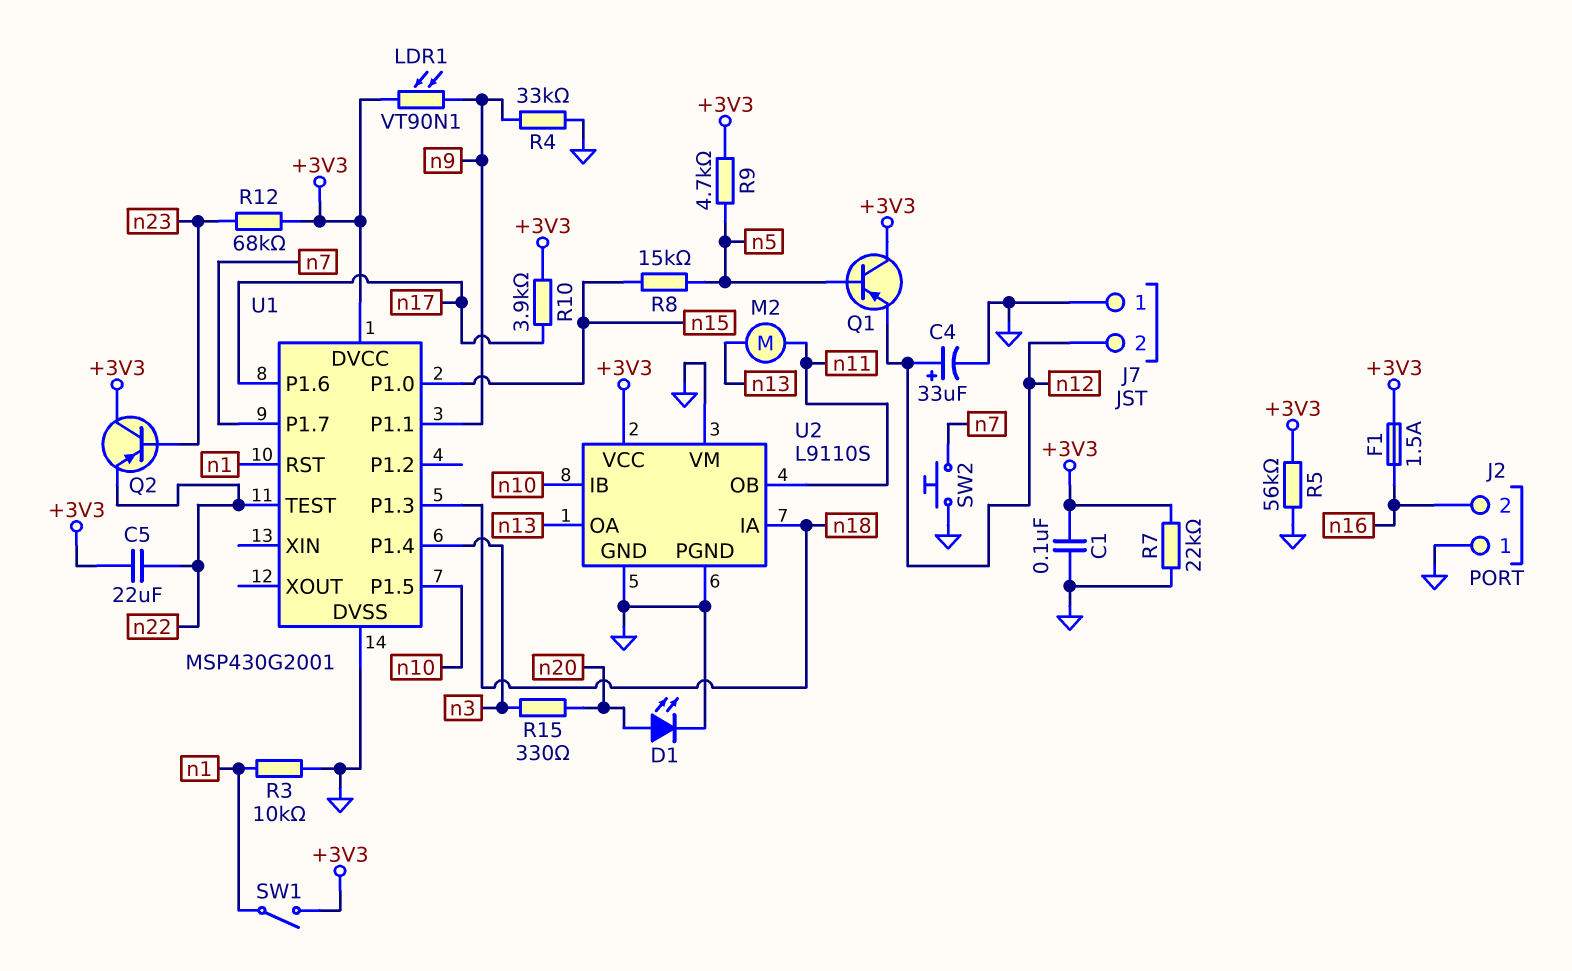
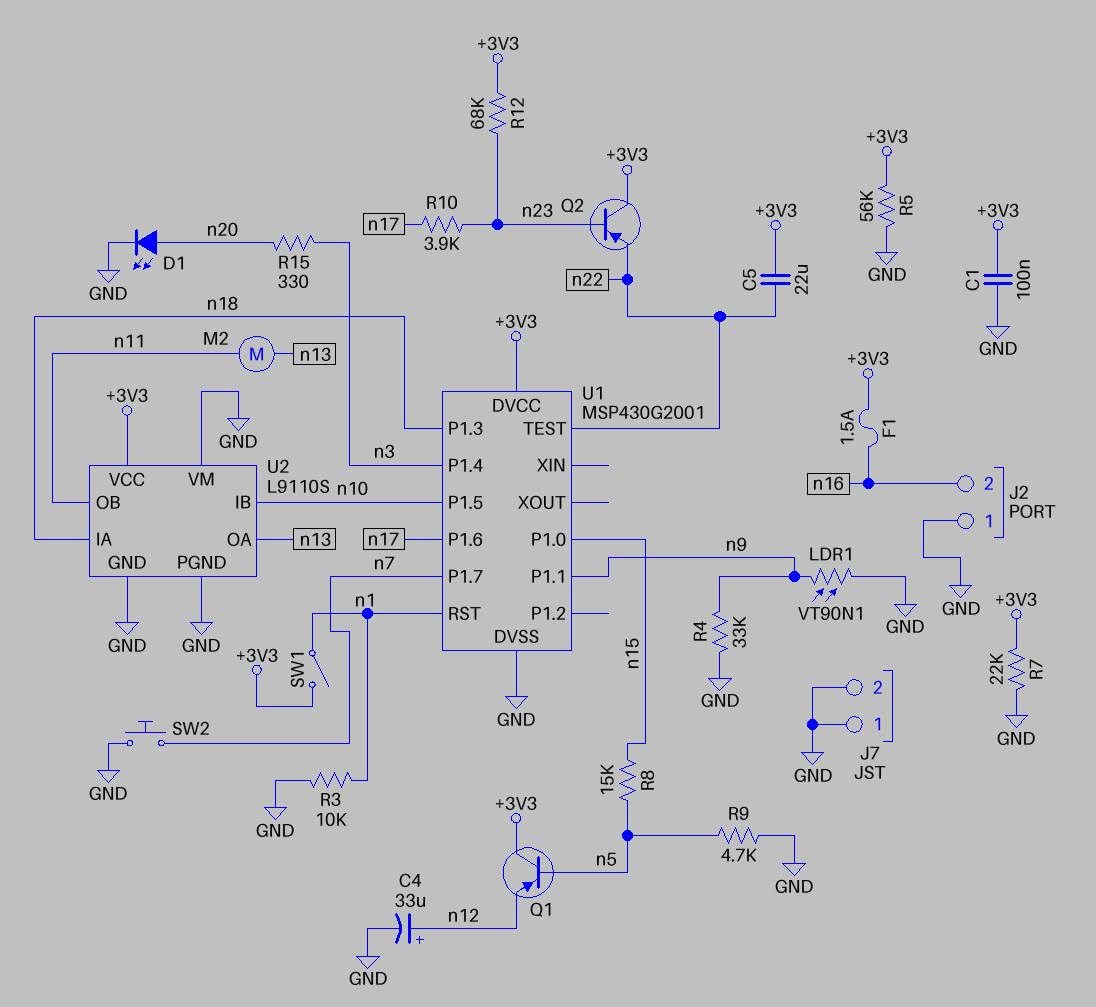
J7 pin 2: n12 -> GND
LDR1: VT90N1 (+3V3, n9) -> VT90N1 (GND, n9)
R9: 4.7k (+3V3, n5) -> 4.7k (GND, n5)
R10: 3.9k (+3V3, n17) -> 3.9k (n17, n23)

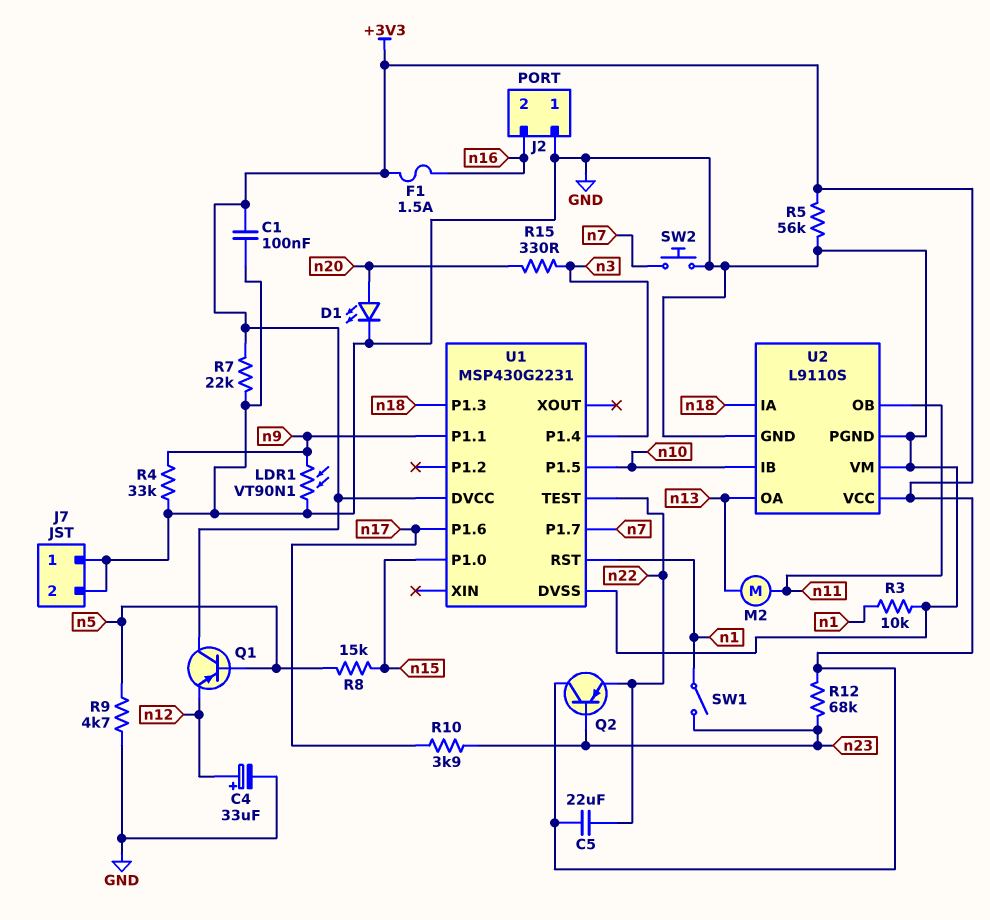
SW1: switch (+3V3, n1) -> switch (n1, n23)
U1: MSP430G2001 -> MSP430G2231

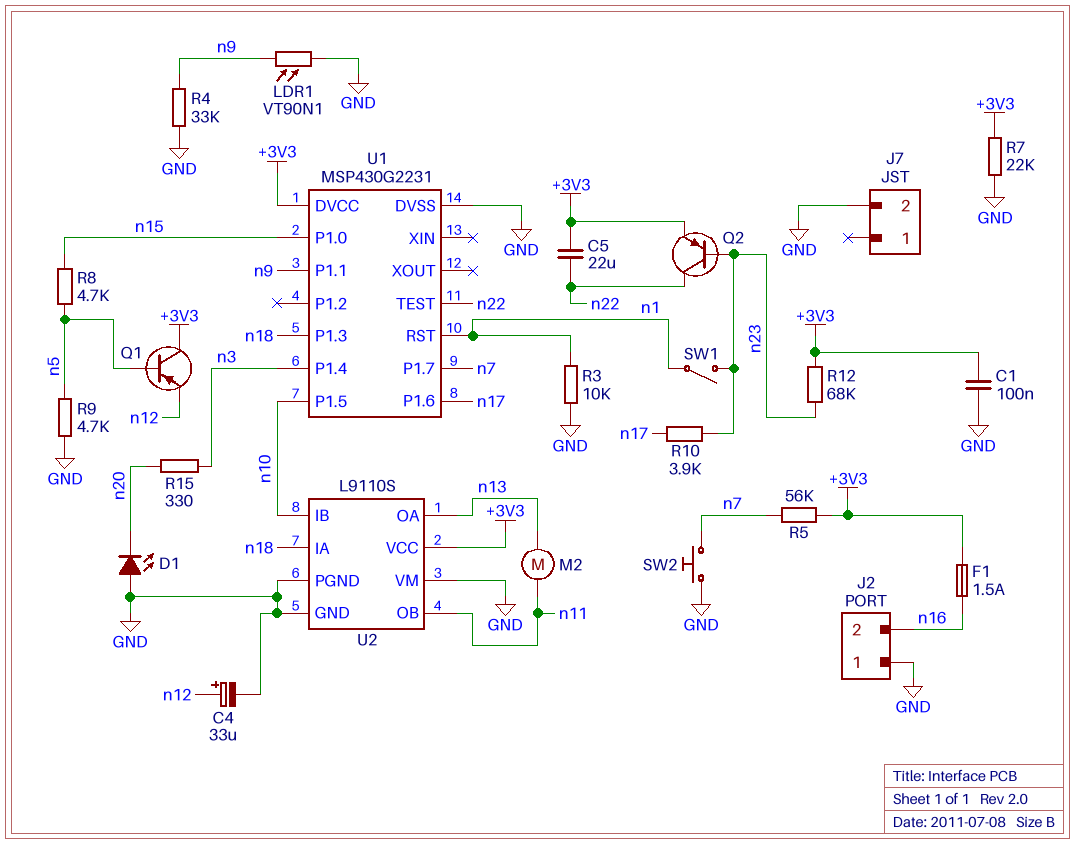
D1: LED (A n20, K GND) -> LED (A GND, K n20)
J7 pin 1: GND -> none
Q2: PNP (B n23, C +3V3, E n22) -> PNP (B n23, C n22, E +3V3)
R5: 56k (+3V3, GND) -> 56k (+3V3, n7)
R8: 15k (n5, n15) -> 4.7k (n5, n15)

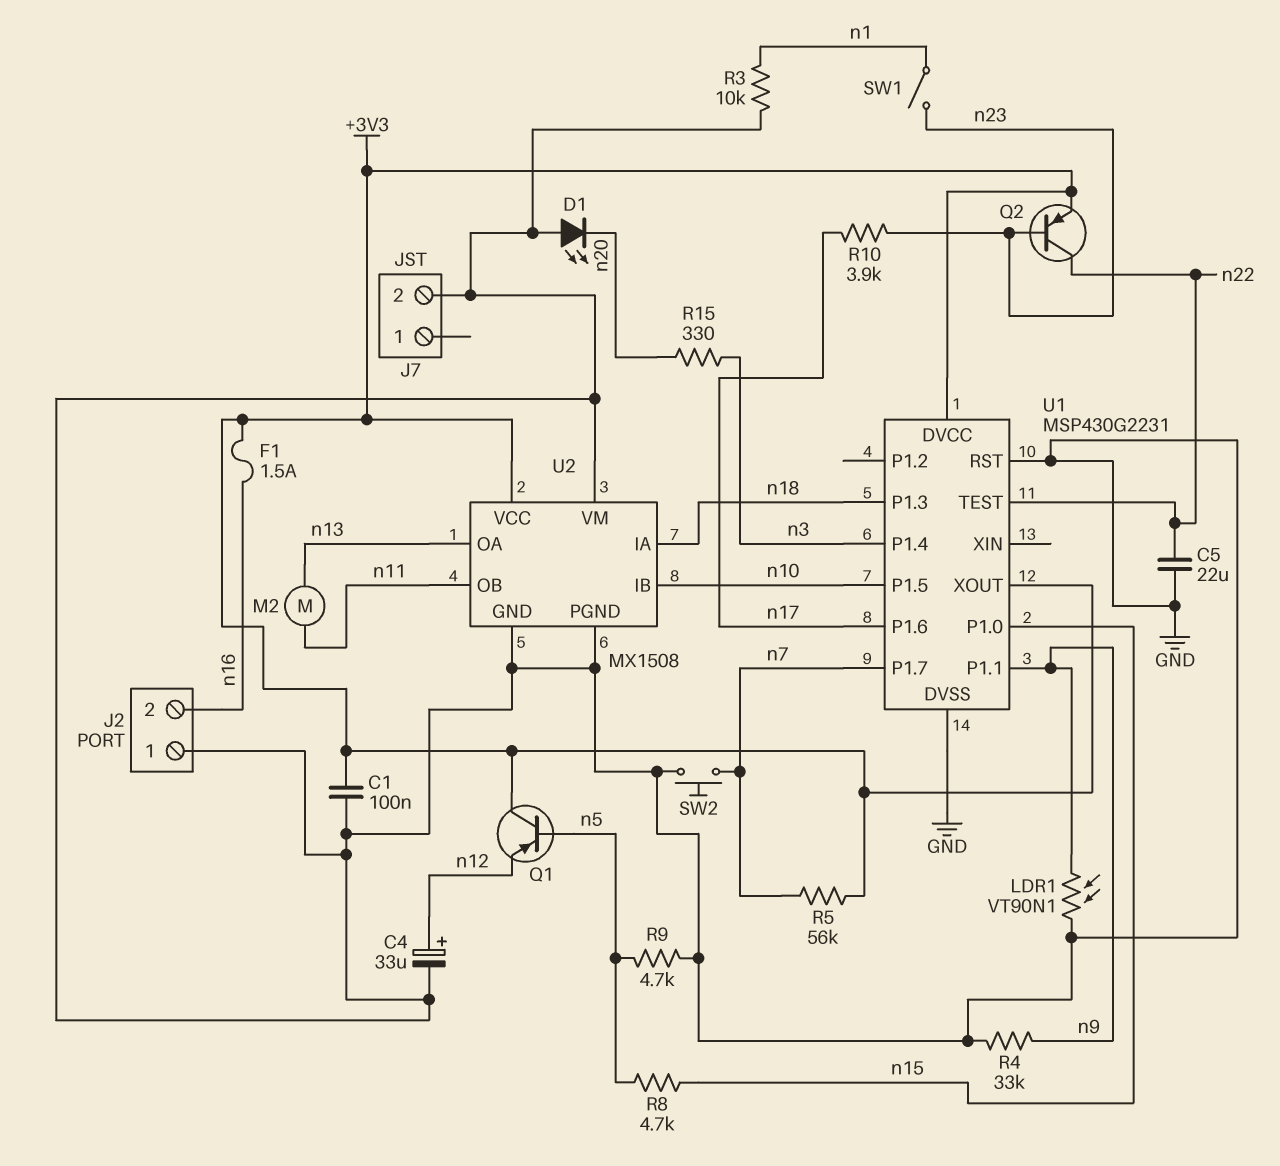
C5: 22uF (+3V3, n22) -> 22uF (GND, n22)
R7: 22k (+3V3, GND) -> none
R12: 68k (+3V3, n23) -> none
U1 pin RST: n1 -> GND
U1 pin XOUT: none -> +3V3
U2: L9110S -> MX1508

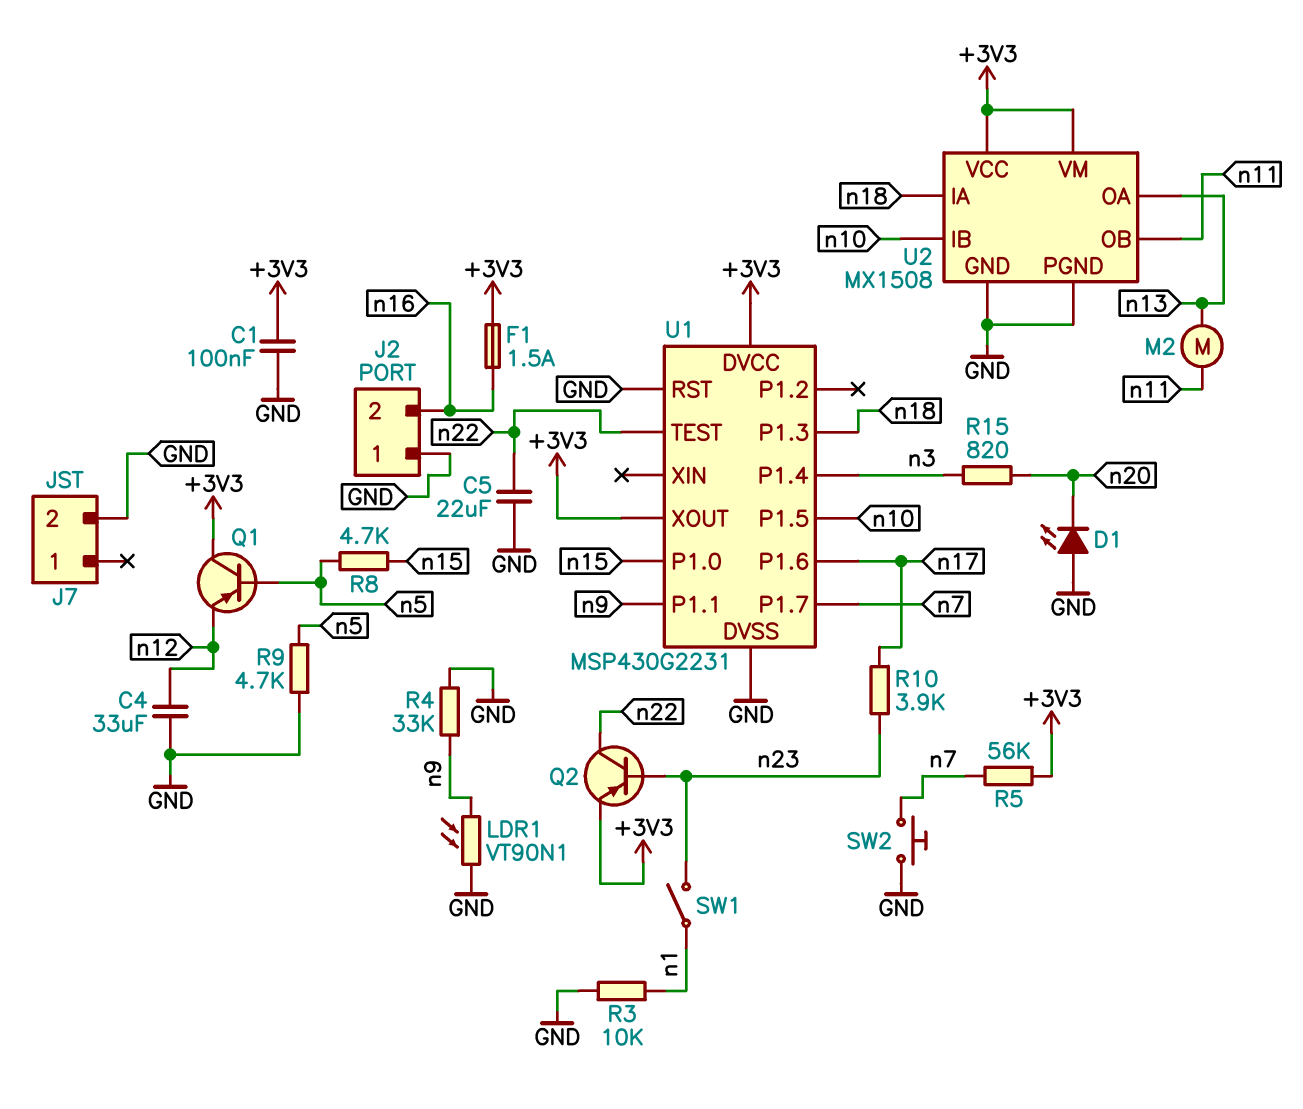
C4: 33uF (plus n12, minus GND) -> 33uF (GND, n12)
R15: 330 (n3, n20) -> 820 (n3, n20)
U2 pin VM: GND -> +3V3

